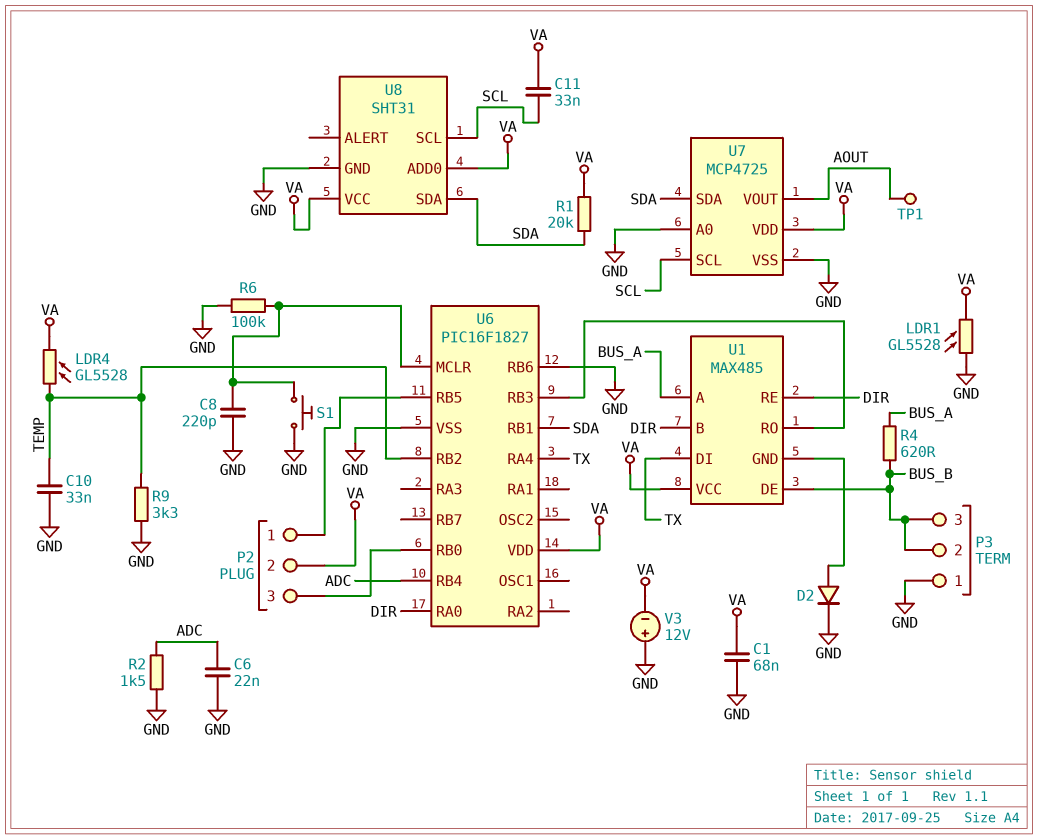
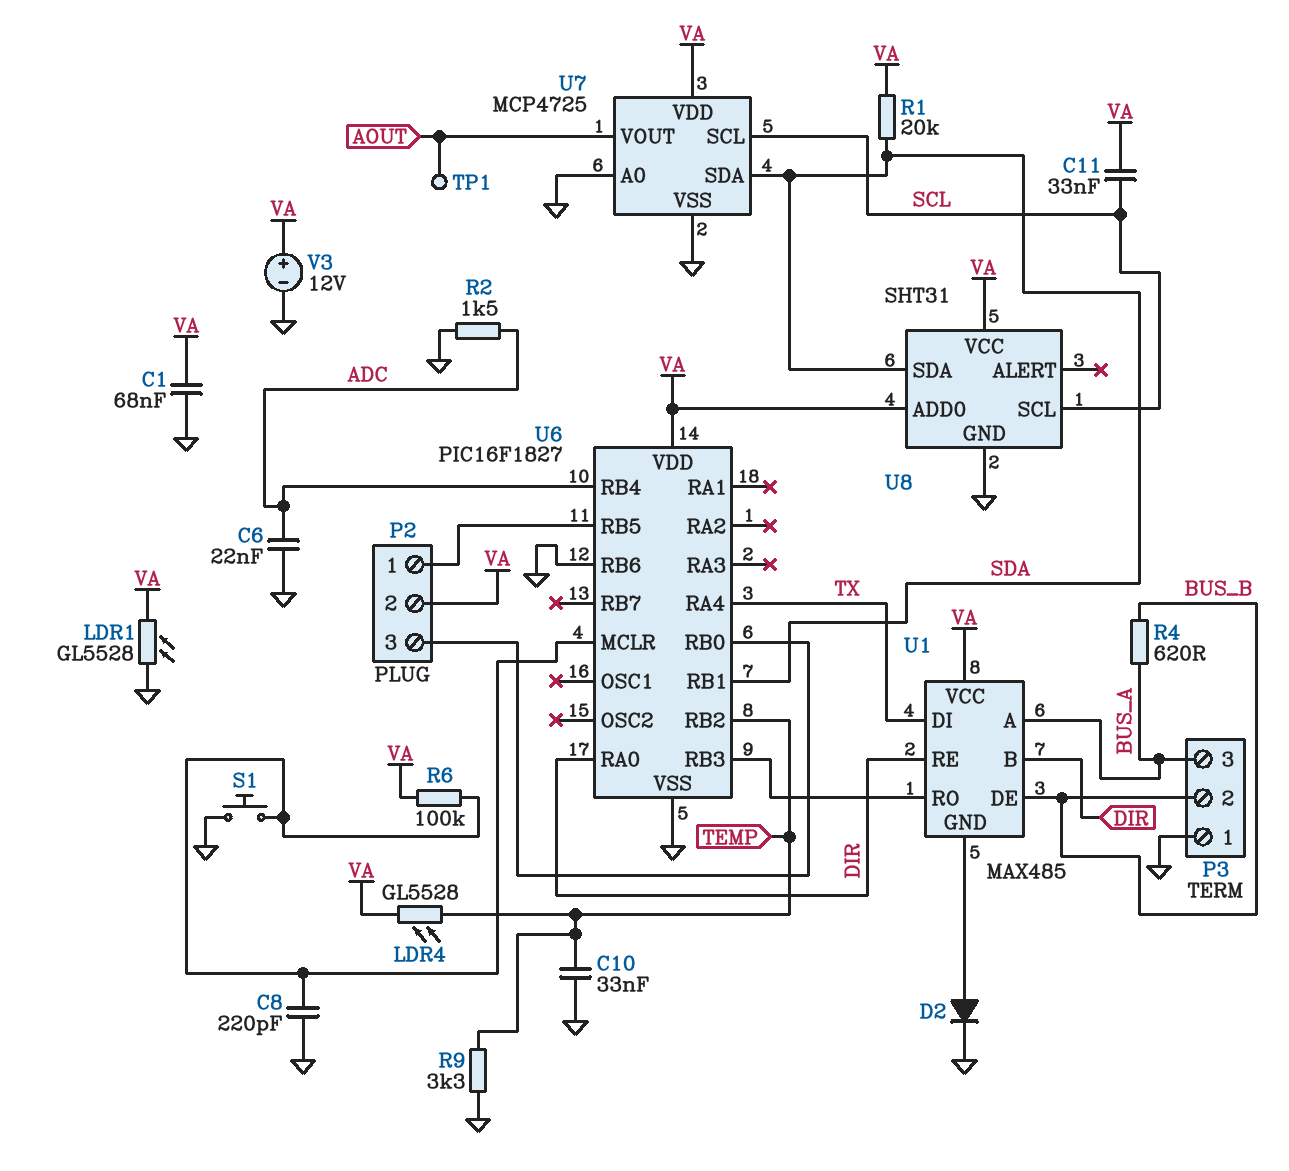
P3 pin 3: BUS_B -> BUS_A
R6: 100k (GND, U6/MCLR) -> 100k (U6/MCLR, VA)
V3: 12V (plus GND, minus VA) -> 12V (plus VA, minus GND)

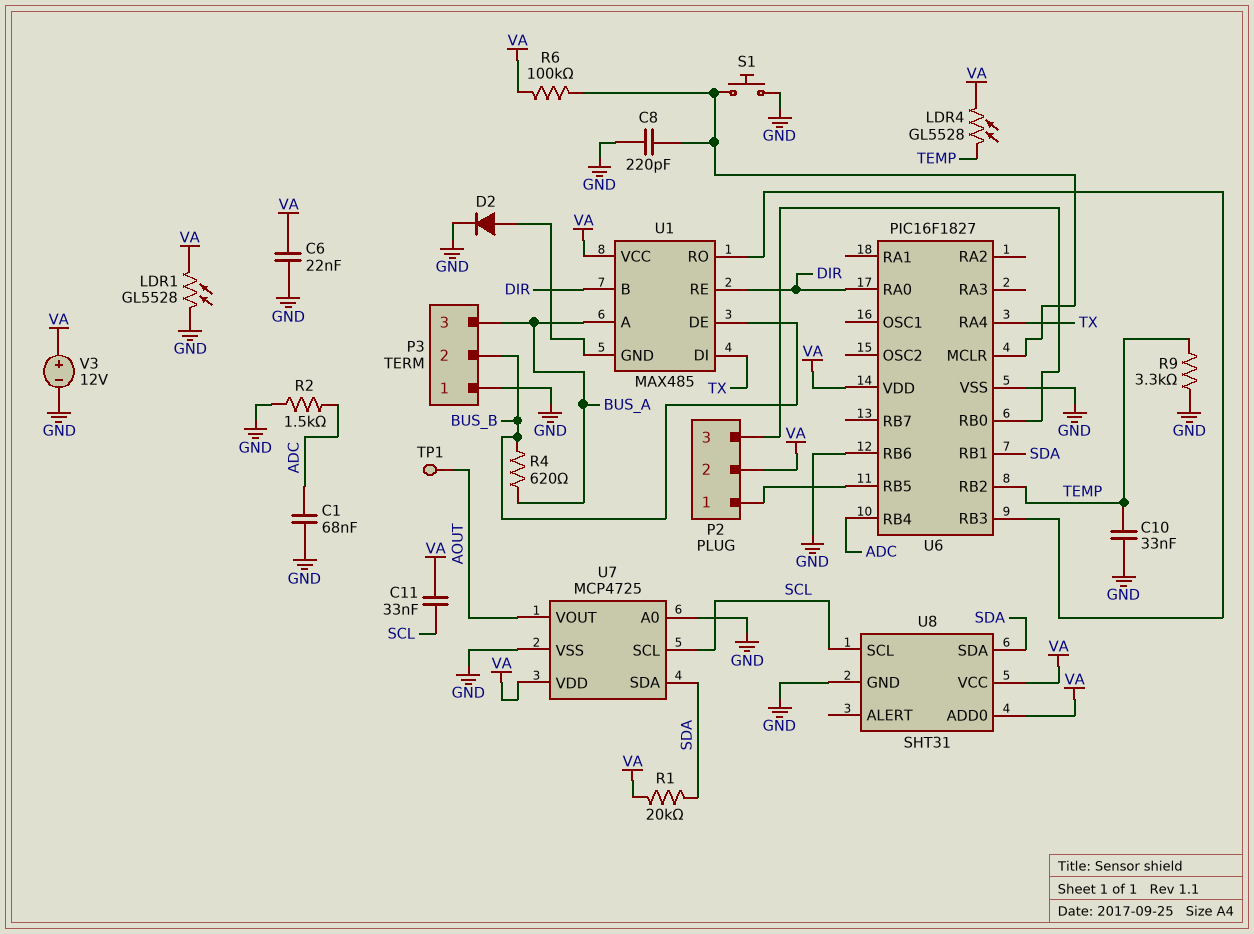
C1: 68nF (GND, VA) -> 68nF (ADC, GND)
C6: 22nF (ADC, GND) -> 22nF (GND, VA)

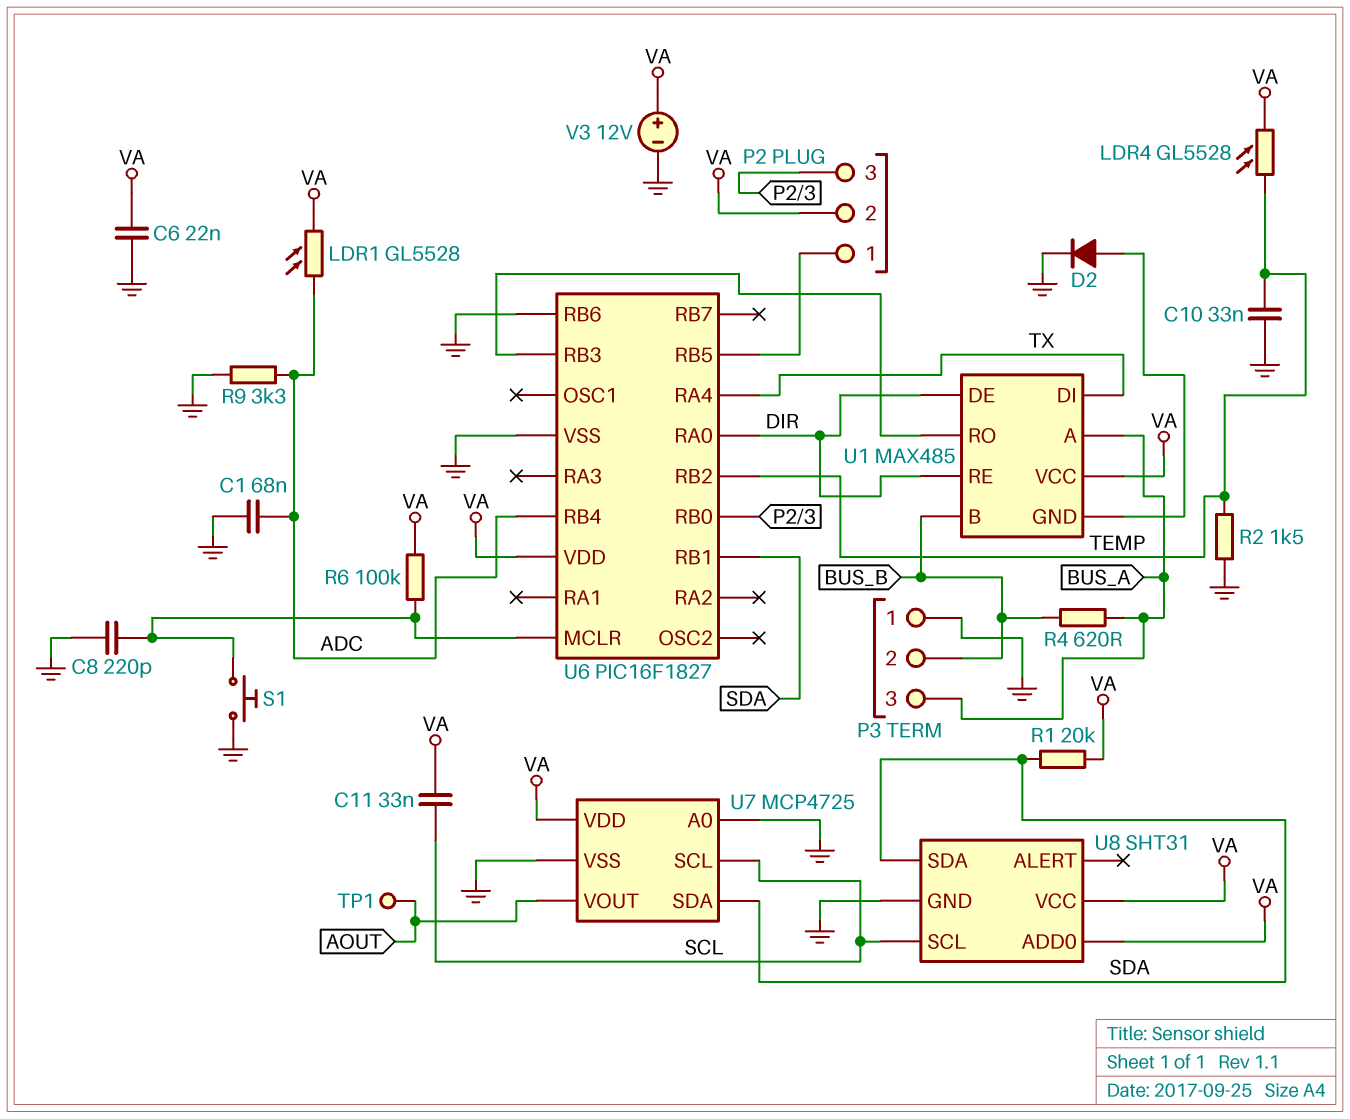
LDR1: GL5528 (GND, VA) -> GL5528 (ADC, VA)
R2: 1.5k (ADC, GND) -> 1.5k (GND, TEMP)
R9: 3.3k (GND, TEMP) -> 3.3k (ADC, GND)
U1 pin B: DIR -> BUS_B
U1 pin DE: BUS_B -> DIR

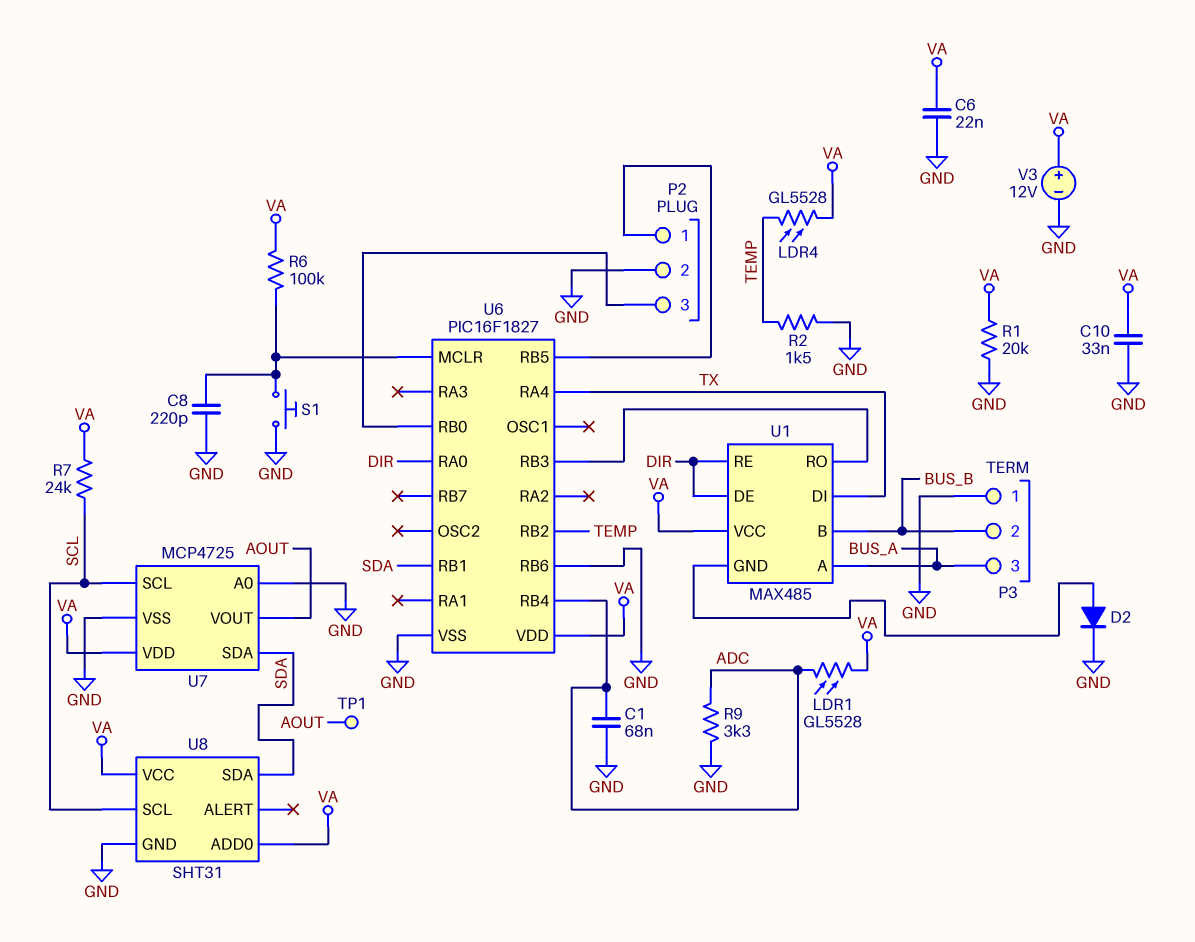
C10: 33nF (GND, TEMP) -> 33nF (GND, VA)
C11: 33nF (SCL, VA) -> none
P2 pin 2: VA -> GND
R1: 20k (SDA, VA) -> 20k (GND, VA)
R4: 620 (BUS_A, BUS_B) -> none
R7: none -> 24k (SCL, VA)

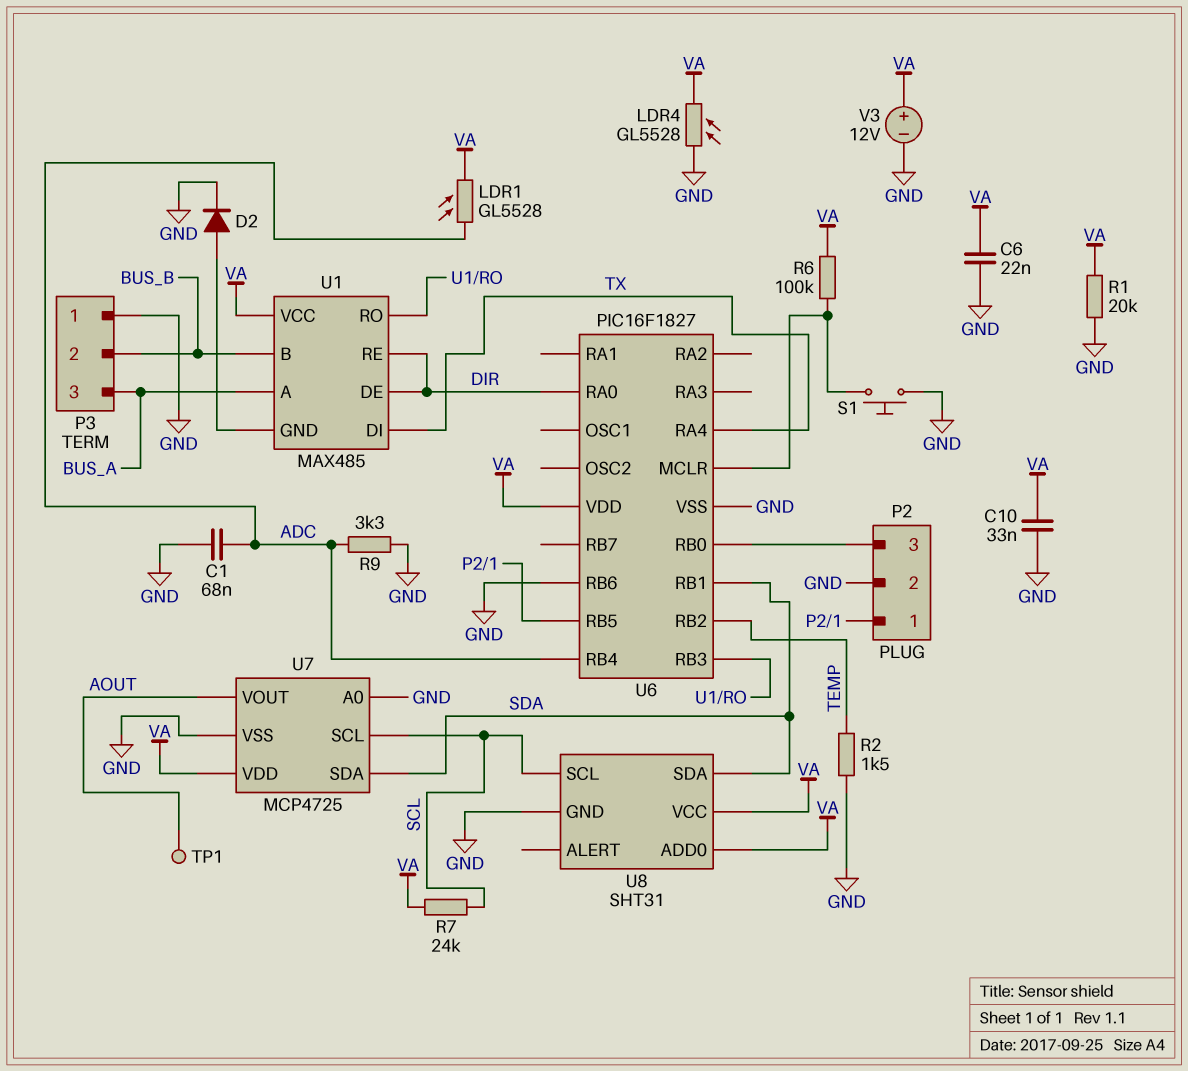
C8: 220pF (GND, U6/MCLR) -> none
LDR4: GL5528 (TEMP, VA) -> GL5528 (GND, VA)

